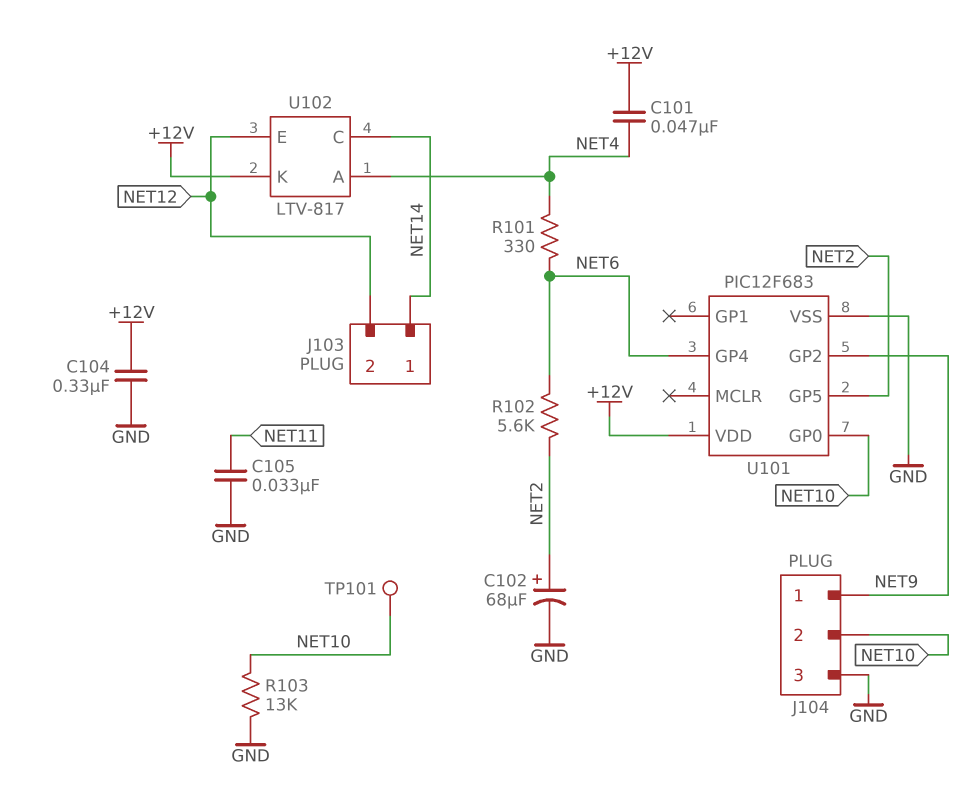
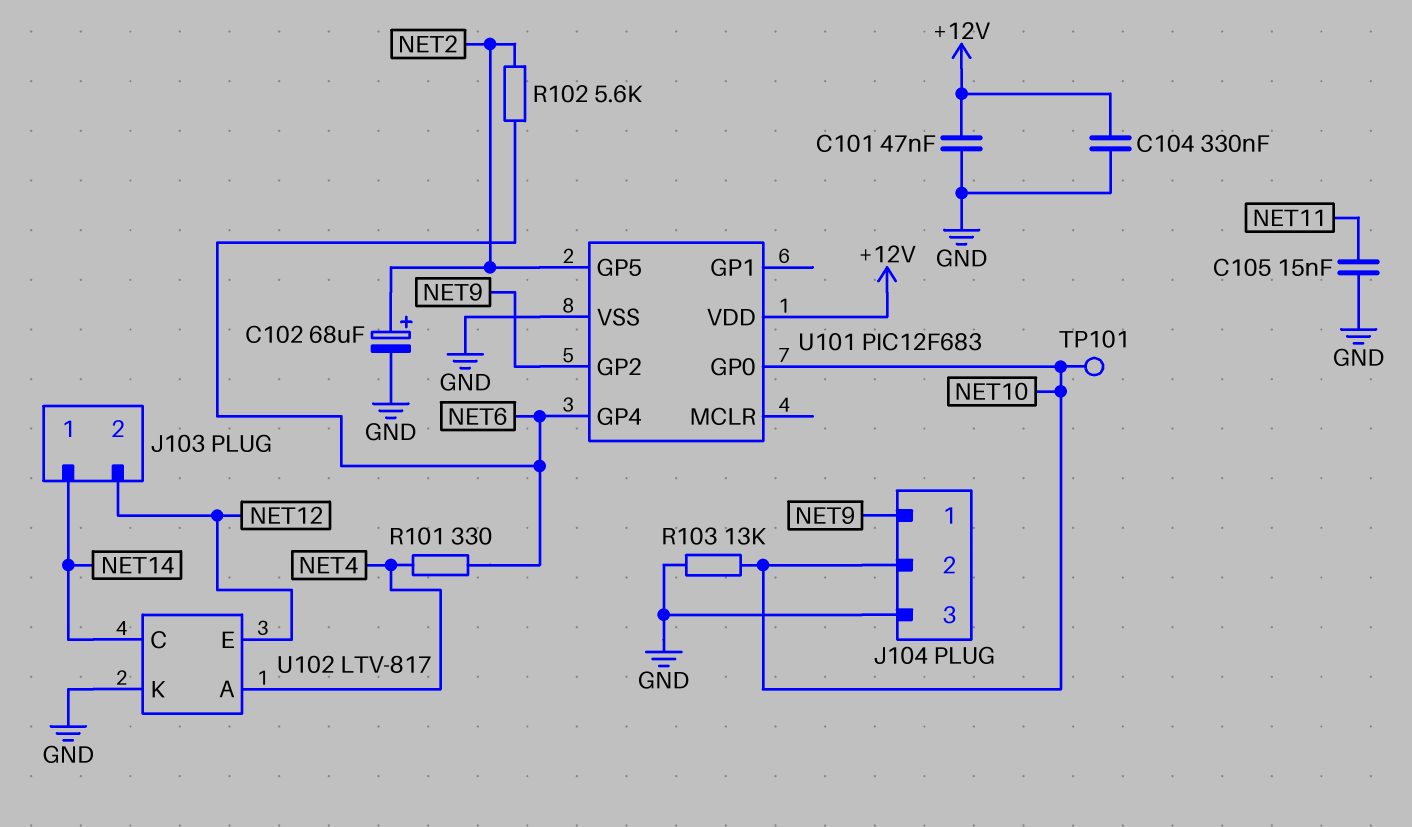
C101: 47nF (+12V, NET4) -> 47nF (+12V, GND)
C105: 33nF (GND, NET11) -> 15nF (GND, NET11)
U102 pin K: +12V -> GND

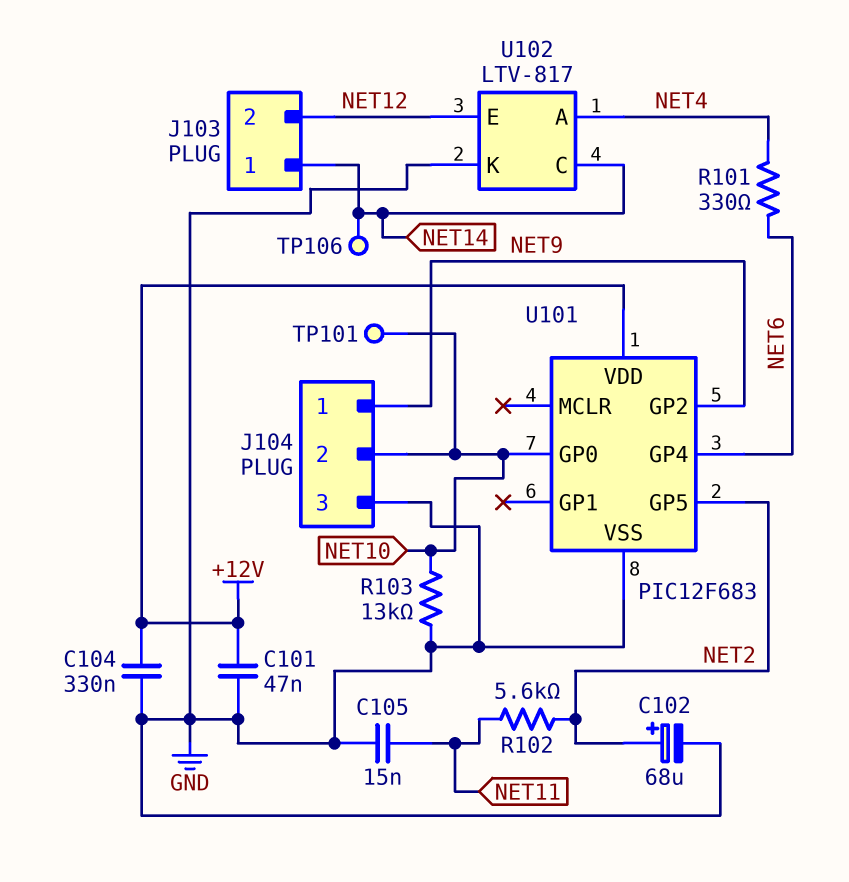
R102: 5.6k (NET2, NET6) -> 5.6k (NET2, NET11)
TP106: none -> test point (NET14)

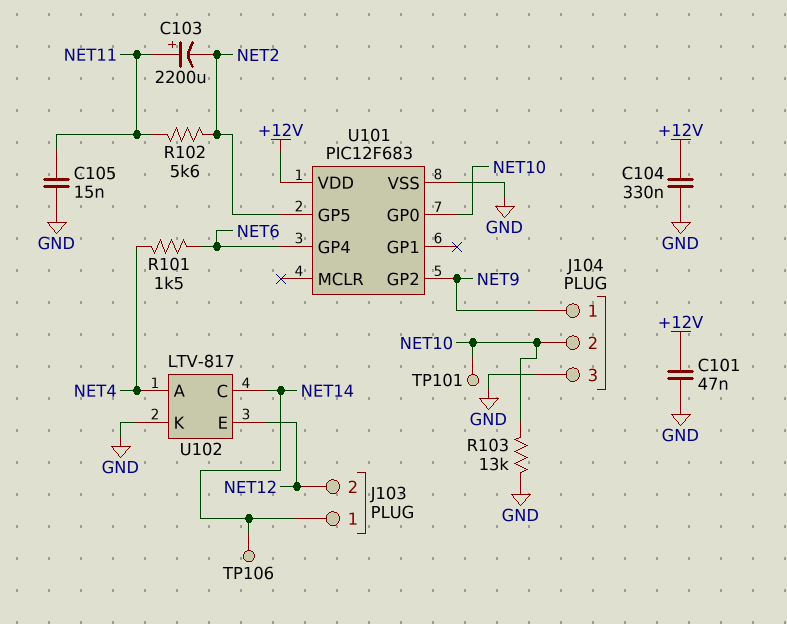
C102: 68uF (plus NET2, minus GND) -> none
C103: none -> 2200uF (plus NET11, minus NET2)
R101: 330 (NET4, NET6) -> 1.5k (NET4, NET6)

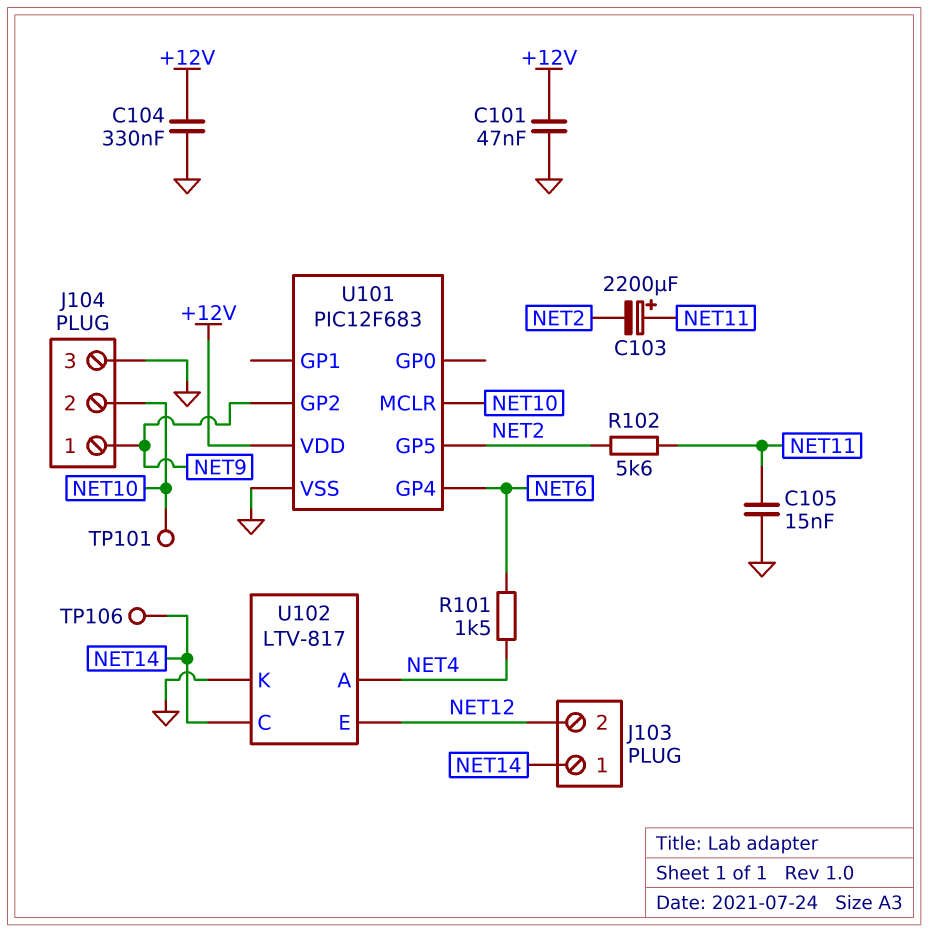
R103: 13k (GND, NET10) -> none
U101 pin GP0: NET10 -> none
U101 pin MCLR: none -> NET10

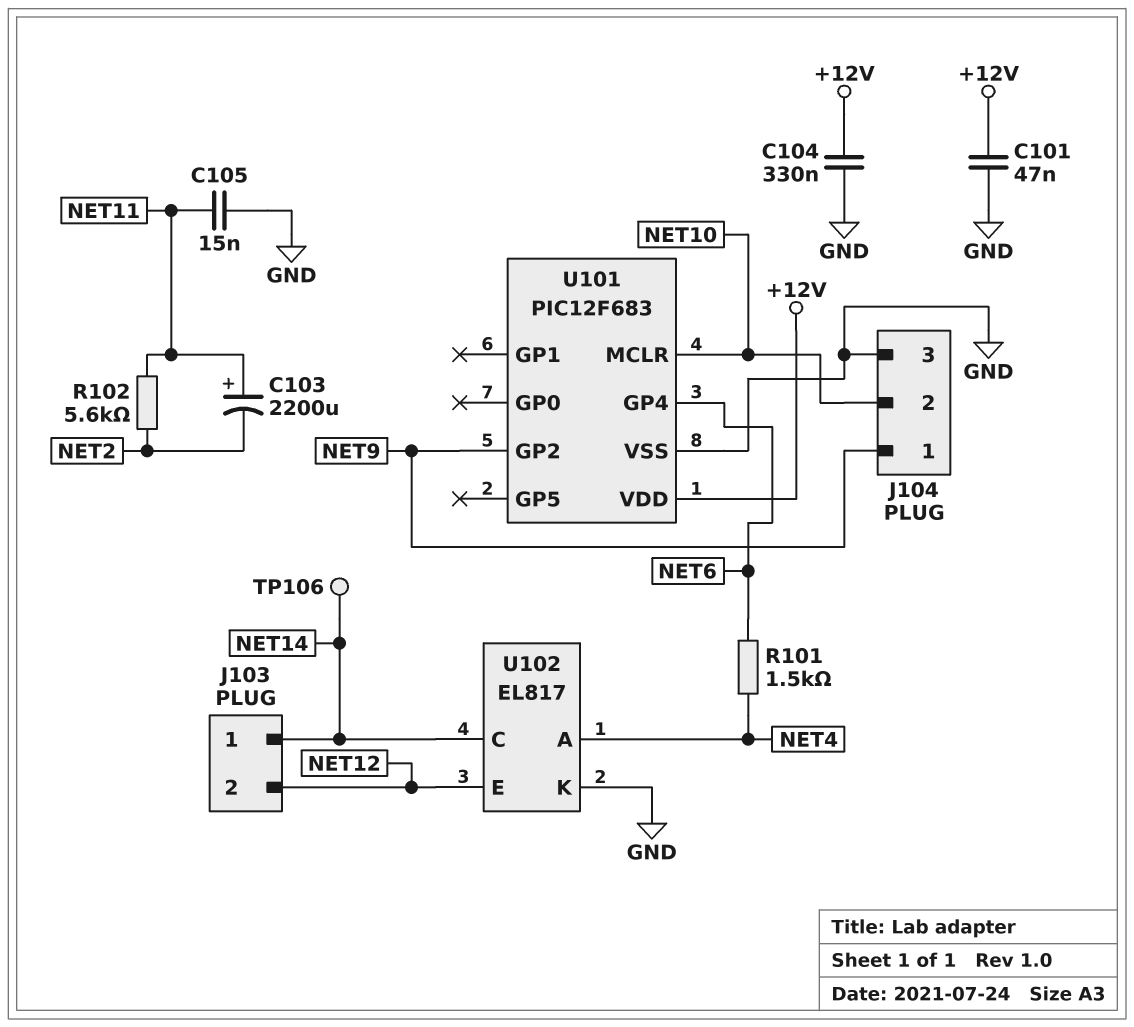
TP101: test point (NET10) -> none
U101 pin GP5: NET2 -> none
U102: LTV-817 -> EL817

